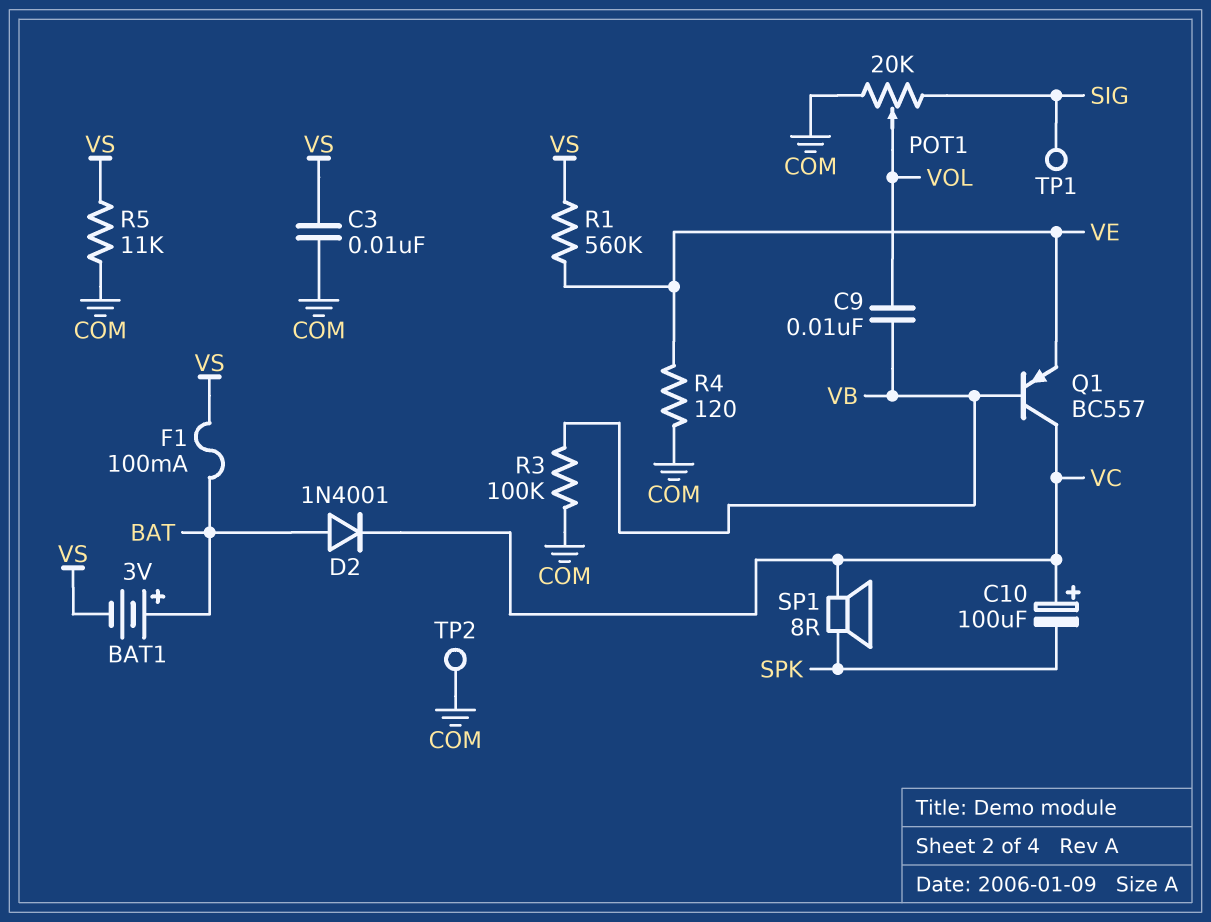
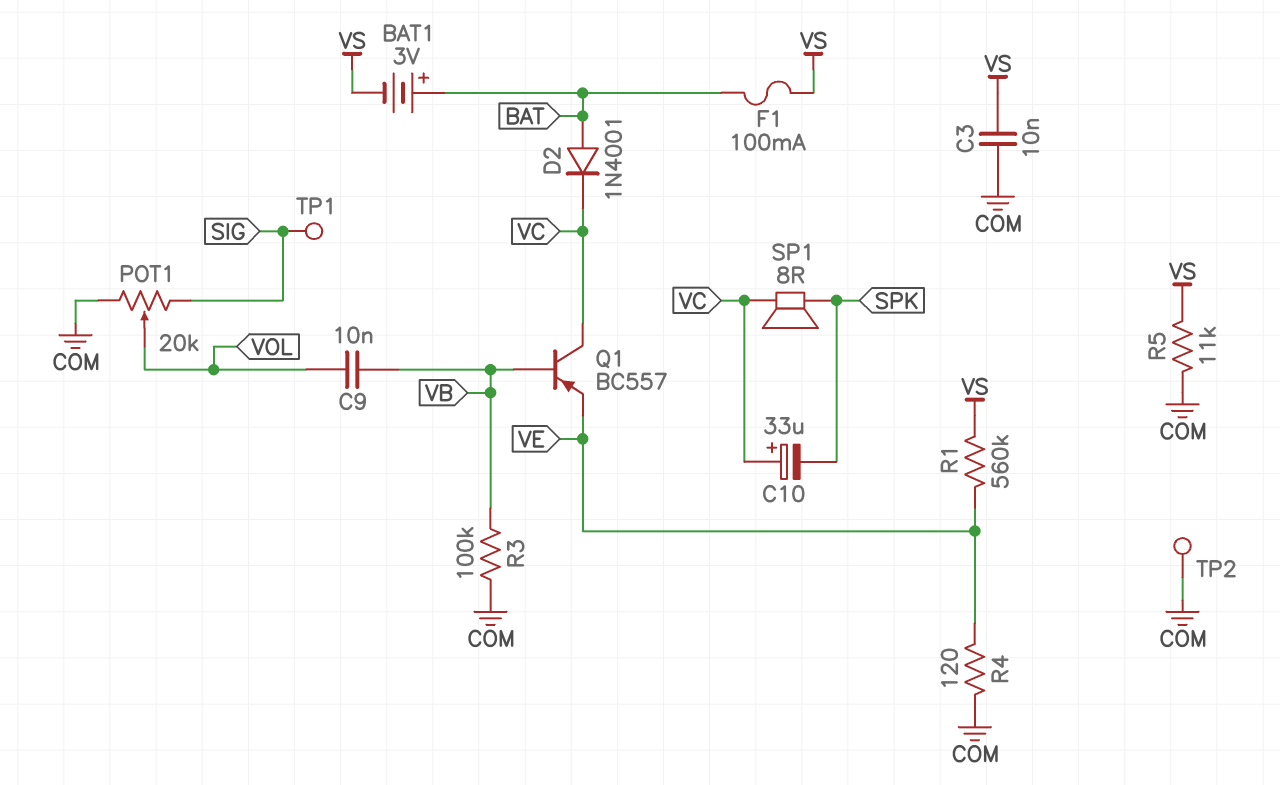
C10: 100uF (plus VC, minus SPK) -> 33uF (plus VC, minus SPK)

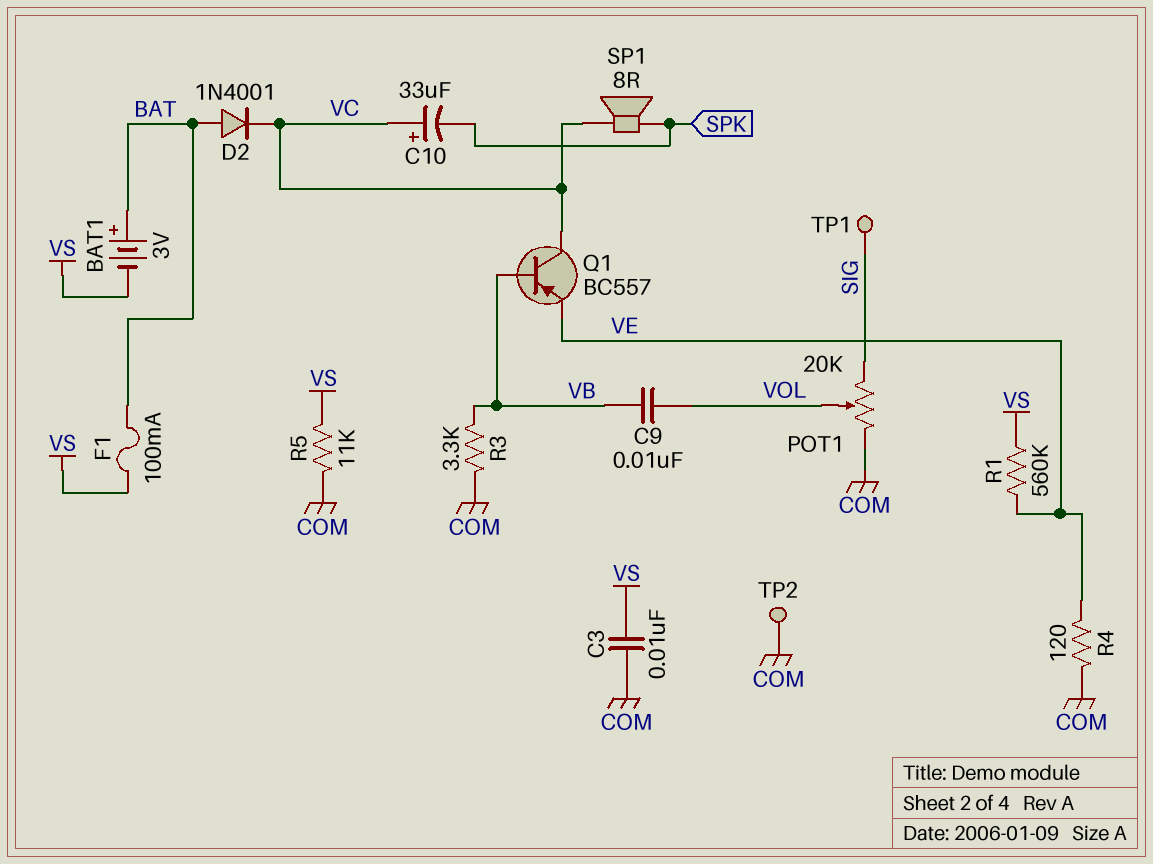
R3: 100k (COM, VB) -> 3.3k (COM, VB)

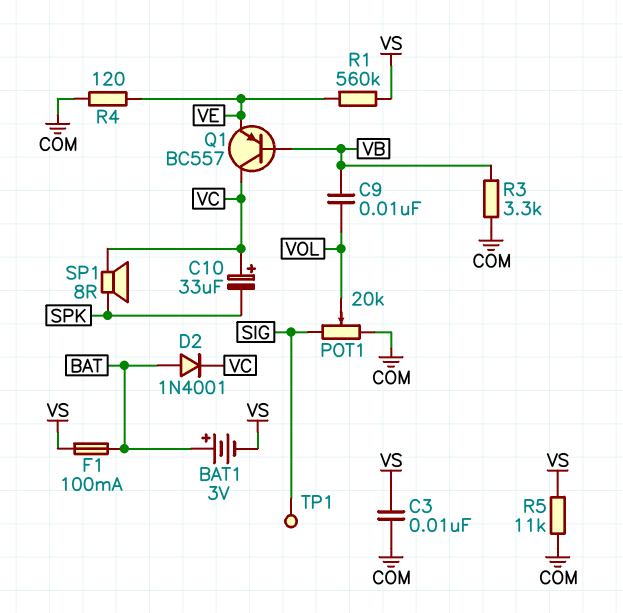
TP2: test point (COM) -> none

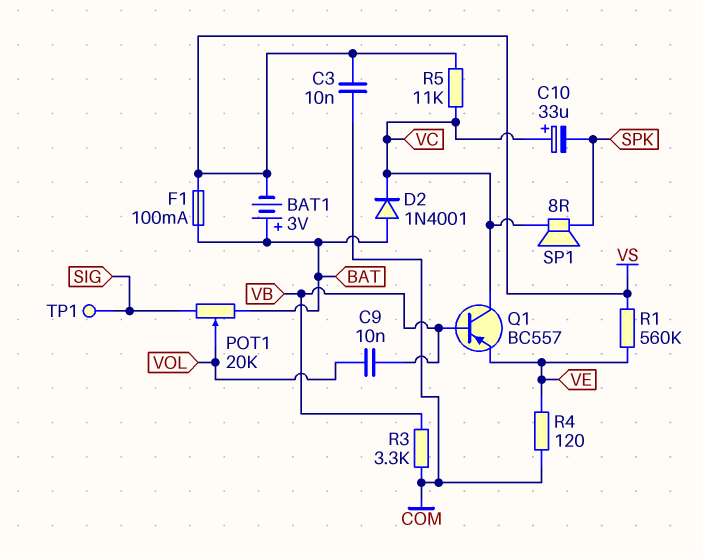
POT1: 20k (COM, SIG, wiper VOL) -> 20k (BAT, SIG, wiper VOL)
R5: 11k (COM, VS) -> 11k (VC, VS)

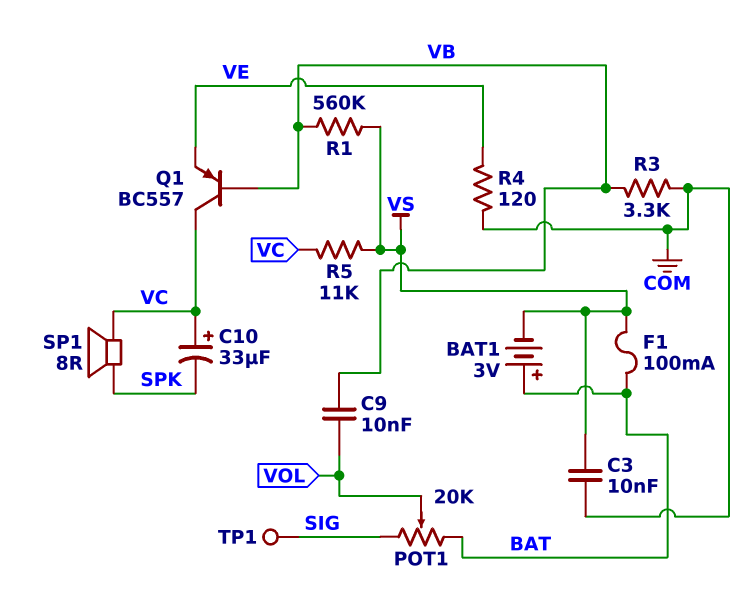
D2: diode 1N4001 (A BAT, K VC) -> none
R1: 560k (VE, VS) -> 560k (VB, VS)

